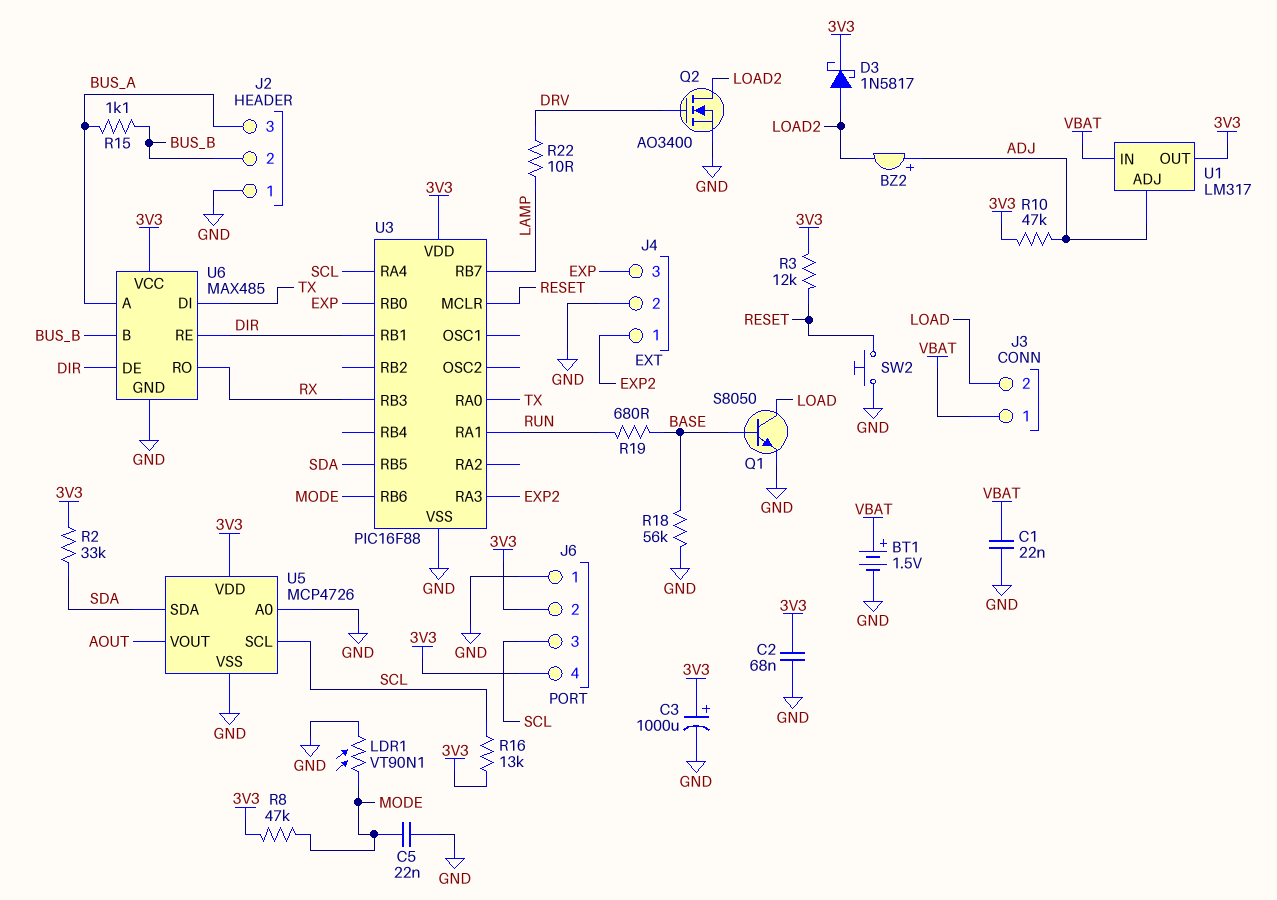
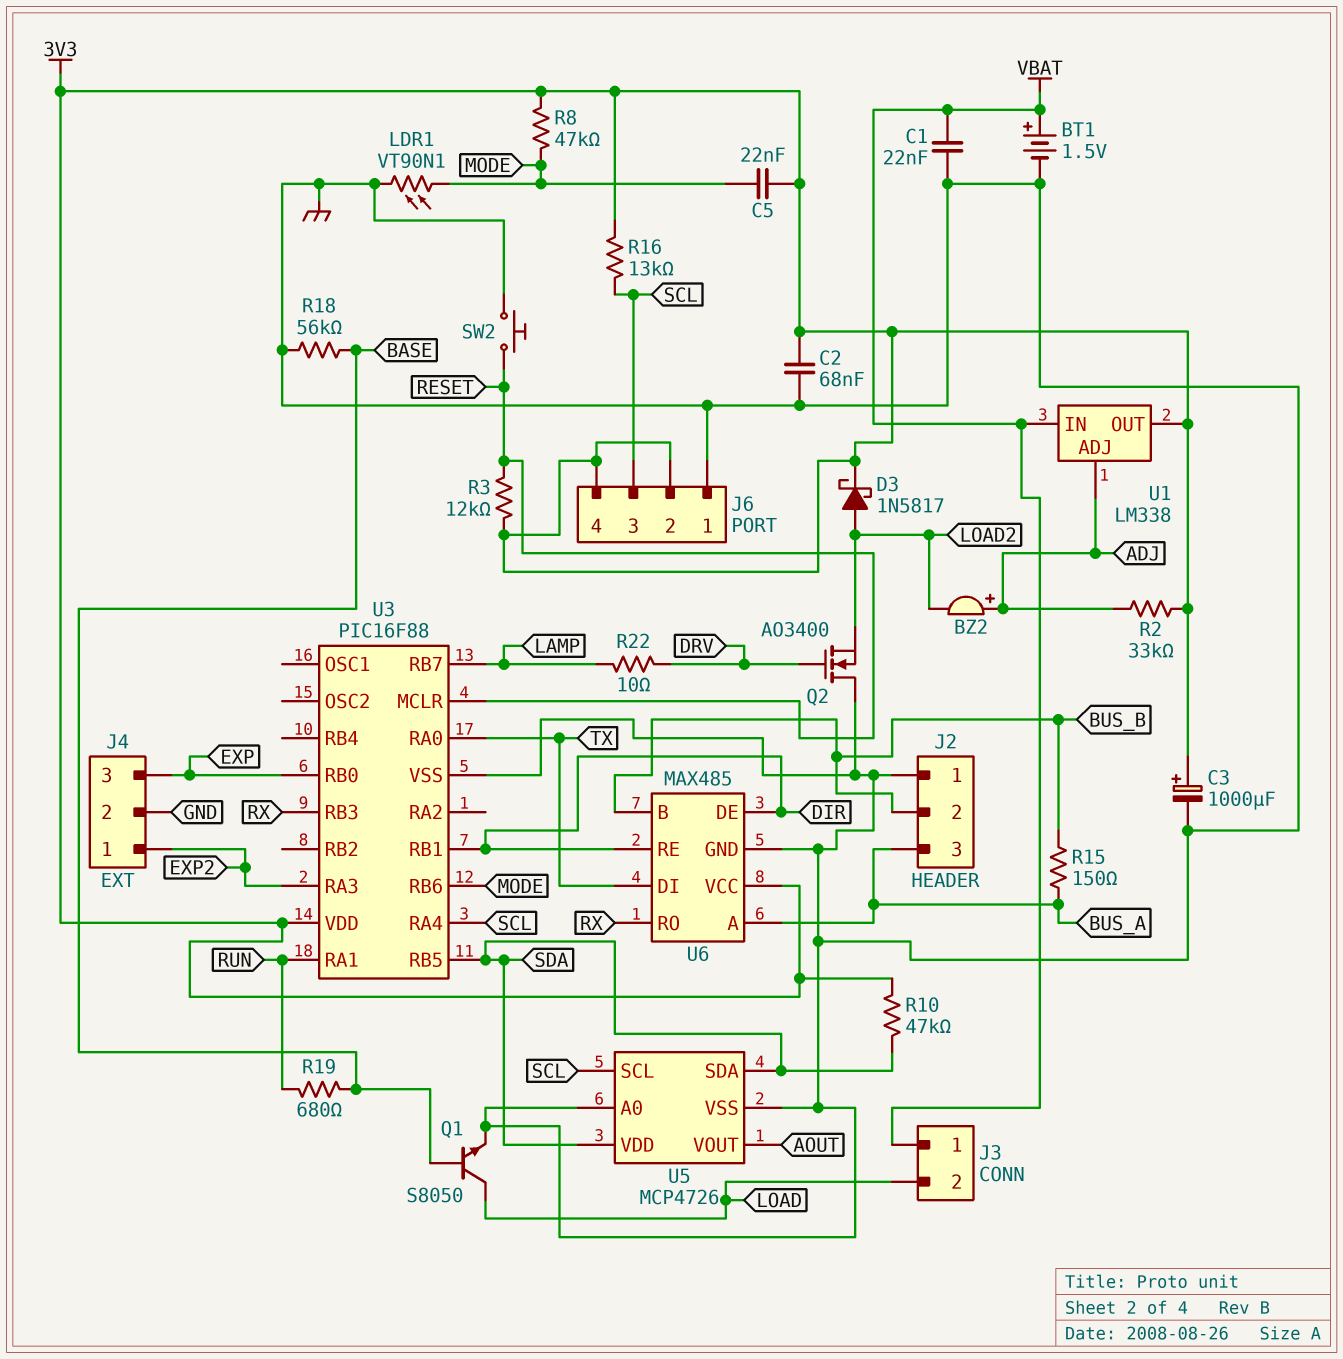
C5: 22nF (GND, MODE) -> 22nF (3V3, MODE)
Q2: NMOS AO3400 (G DRV, D LOAD2, S GND) -> NMOS AO3400 (G DRV, D GND, S LOAD2)
R2: 33k (3V3, SDA) -> 33k (3V3, ADJ)
R10: 47k (3V3, ADJ) -> 47k (3V3, SDA)
R15: 1.1k (BUS_A, BUS_B) -> 150 (BUS_A, BUS_B)
U1: LM317 -> LM338
U5 pin VDD: 3V3 -> SDA

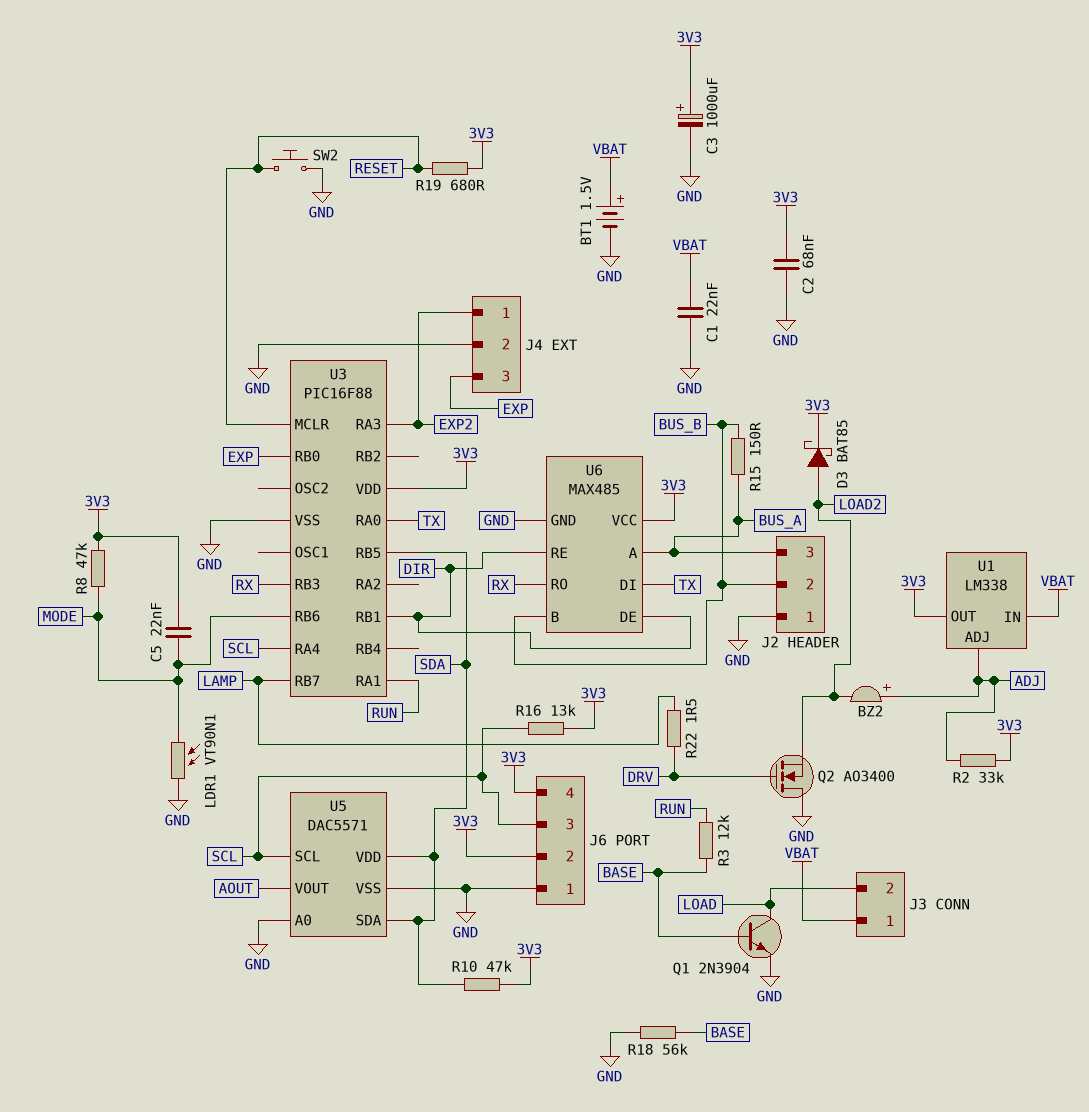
D3: schottky 1N5817 (A LOAD2, K 3V3) -> schottky BAT85 (A LOAD2, K 3V3)
Q1: NPN S8050 (B BASE, C LOAD, E GND) -> NPN 2N3904 (B BASE, C LOAD, E GND)
R3: 12k (3V3, RESET) -> 12k (BASE, RUN)
R19: 680 (BASE, RUN) -> 680 (3V3, RESET)
R22: 10 (DRV, LAMP) -> 1.5 (DRV, LAMP)
U5: MCP4726 -> DAC5571

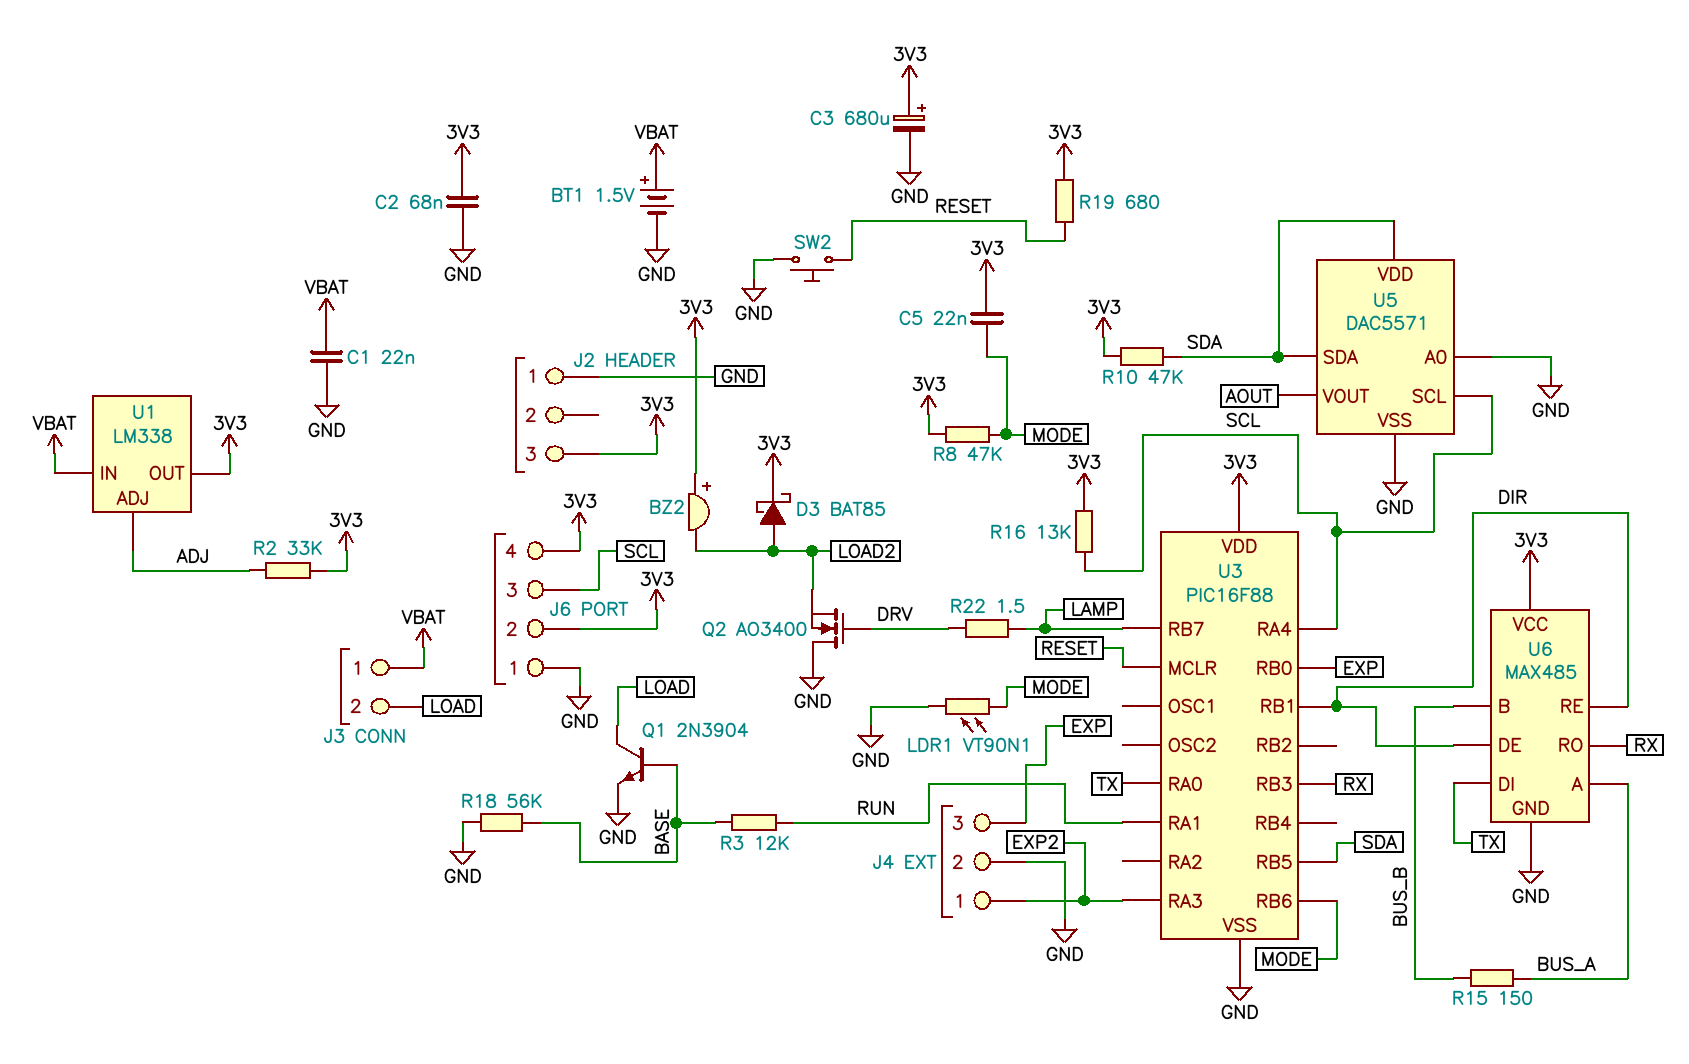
BZ2: buzzer (plus ADJ, minus LOAD2) -> buzzer (plus 3V3, minus LOAD2)
C3: 1000uF (plus 3V3, minus GND) -> 680uF (plus 3V3, minus GND)
J2 pin 2: BUS_B -> none
J2 pin 3: BUS_A -> 3V3

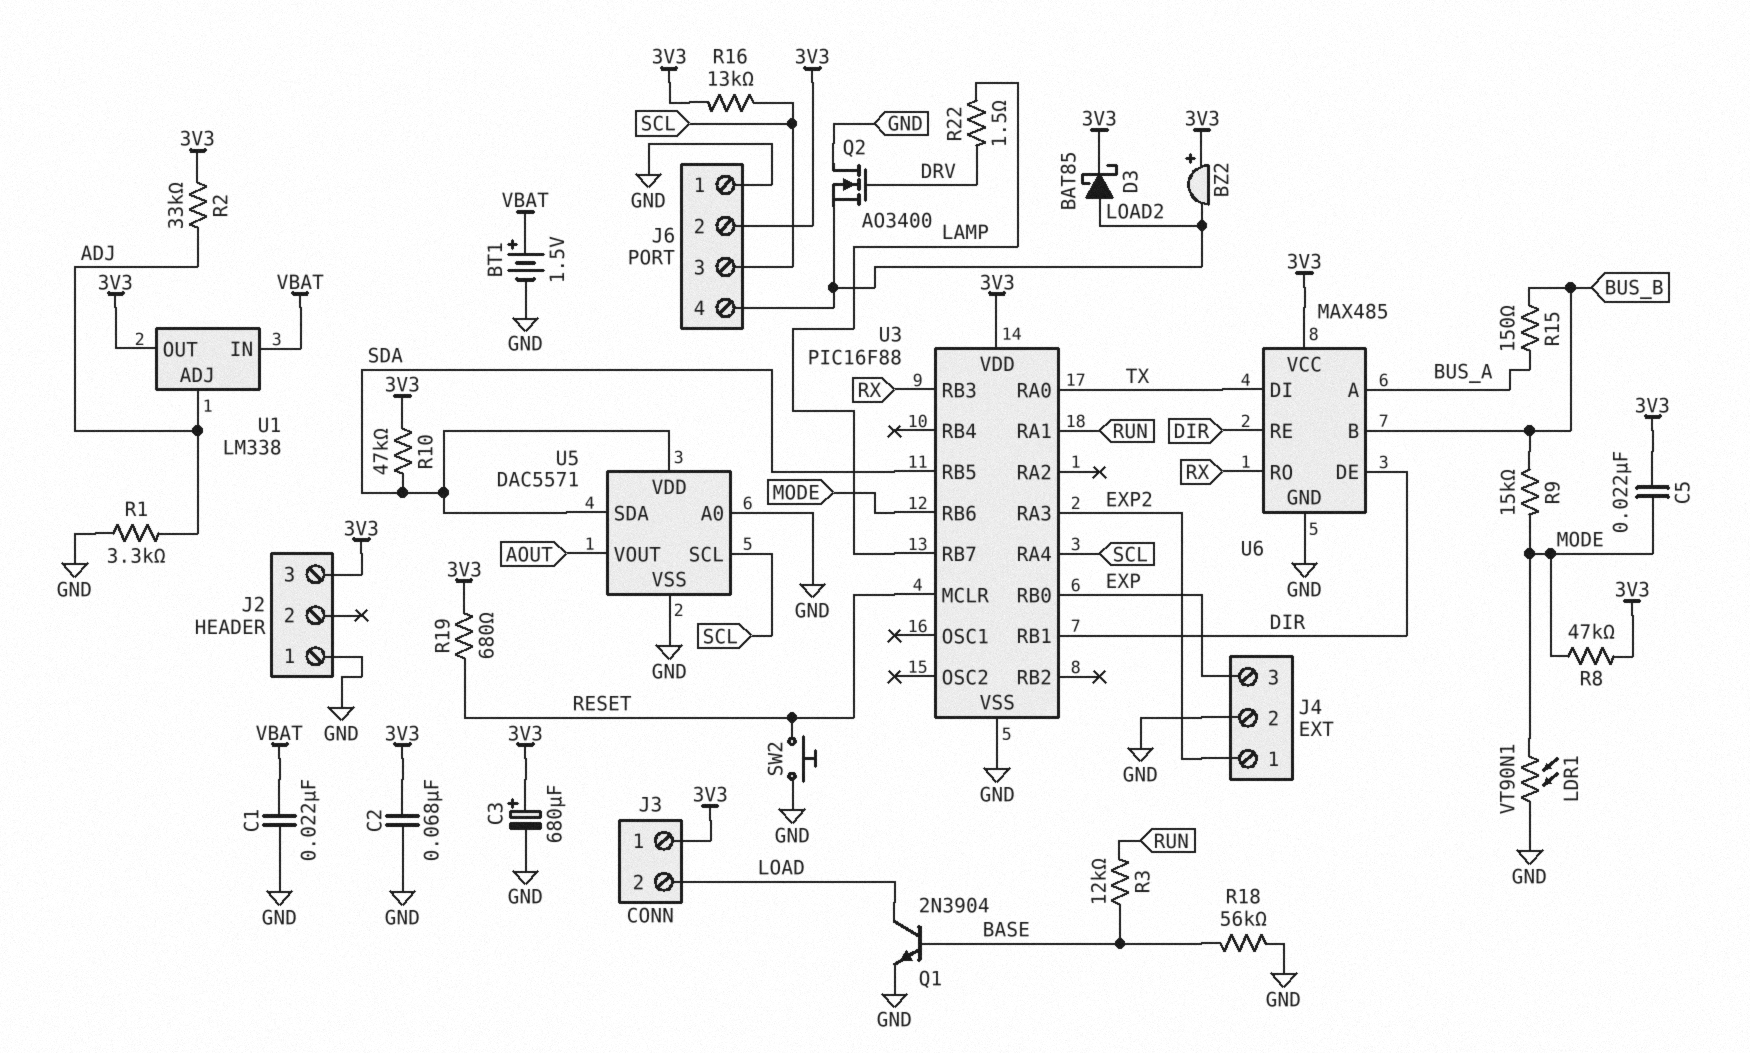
J3 pin 1: VBAT -> 3V3
J6 pin 4: 3V3 -> LOAD2
R1: none -> 3.3k (ADJ, GND)
R9: none -> 15k (BUS_B, MODE)

